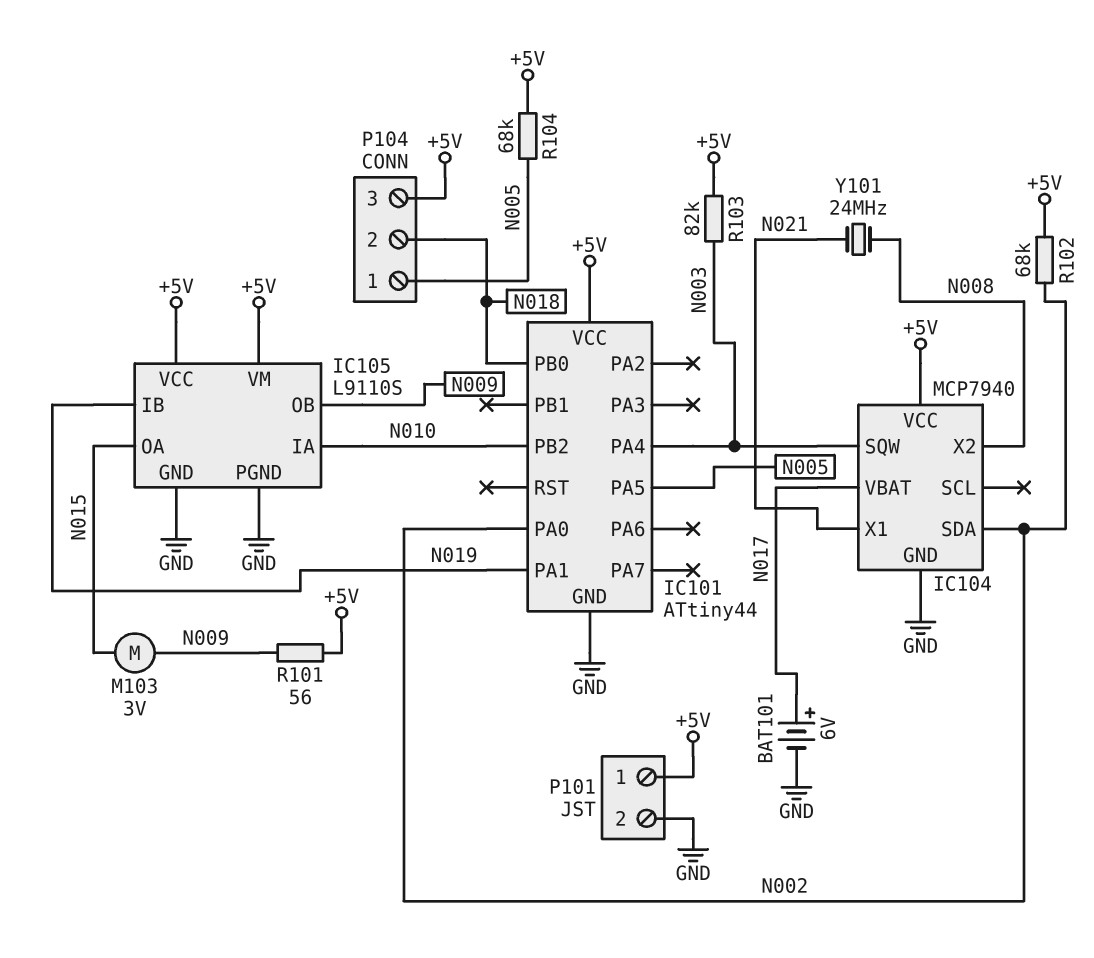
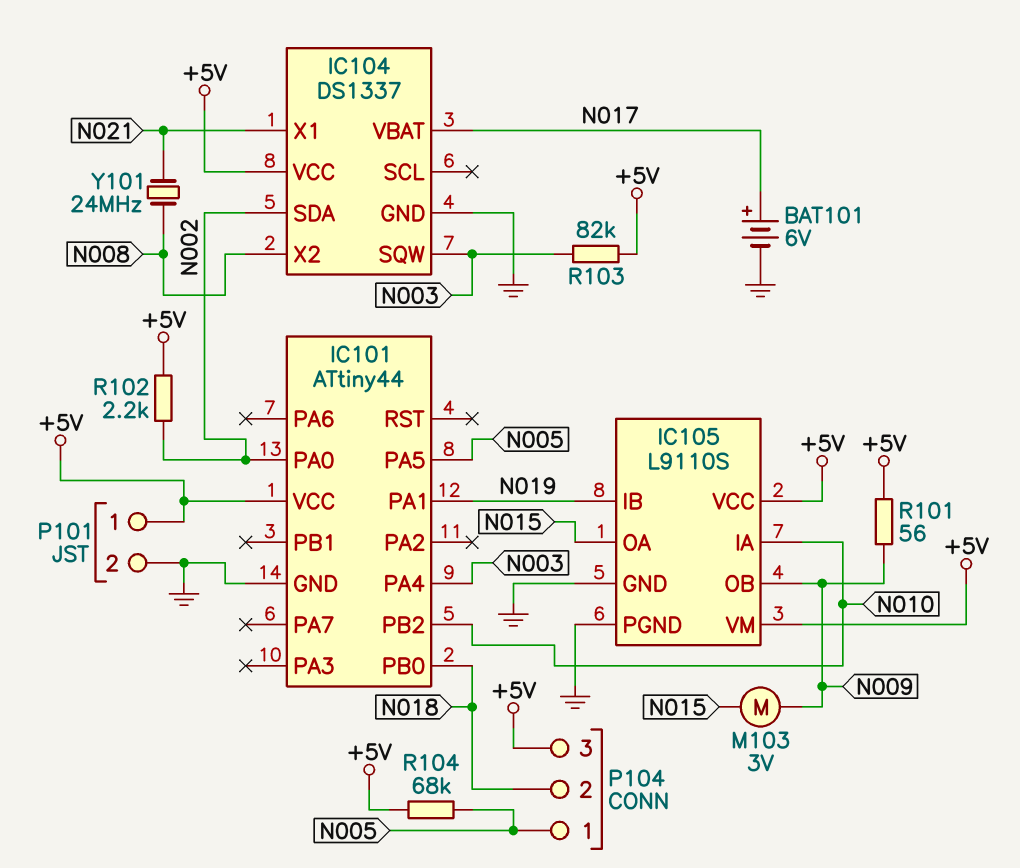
IC104: MCP7940 -> DS1337
R102: 68k (+5V, N002) -> 2.2k (+5V, N002)

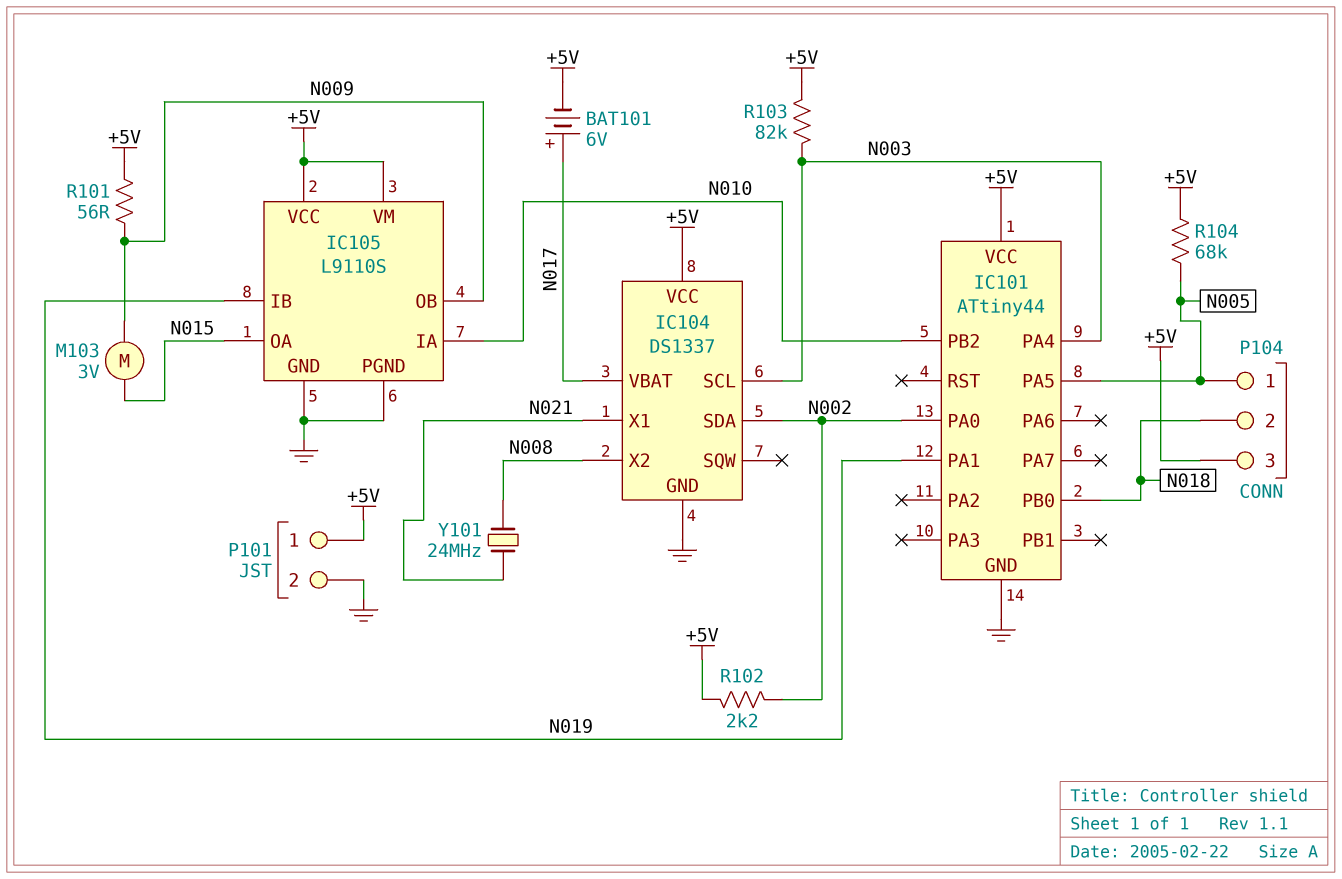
BAT101: 6V (plus N017, minus GND) -> 6V (plus N017, minus +5V)
IC104 pin SCL: none -> N003
IC104 pin SQW: N003 -> none

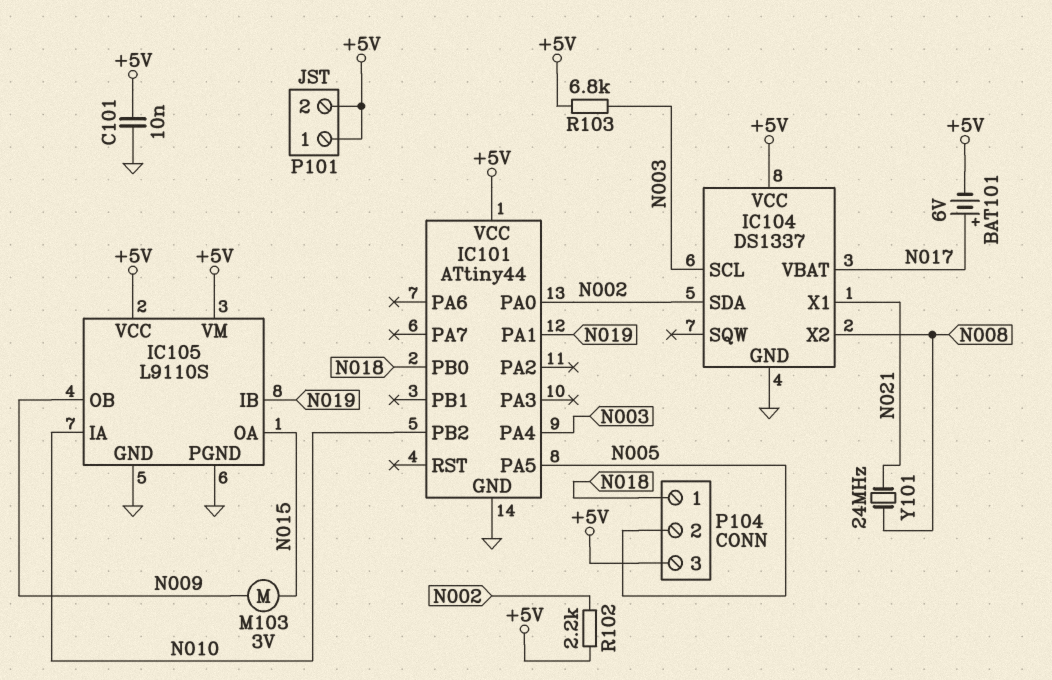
C101: none -> 10nF (+5V, GND)
P101 pin 2: GND -> +5V
P104 pin 1: N005 -> N018
P104 pin 2: N018 -> N005
R101: 56 (+5V, N009) -> none
R103: 82k (+5V, N003) -> 6.8k (+5V, N003)
R104: 68k (+5V, N005) -> none

